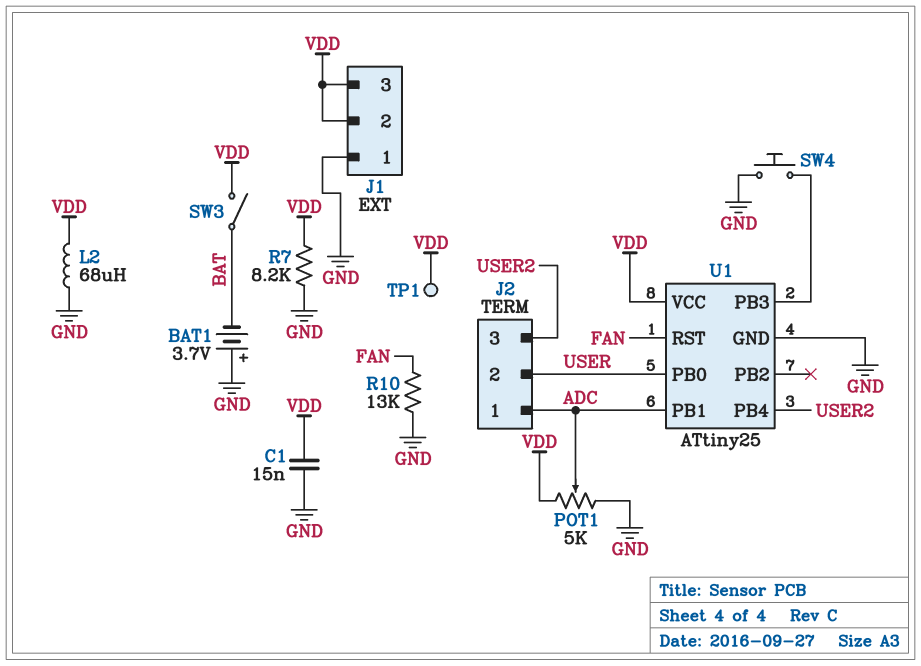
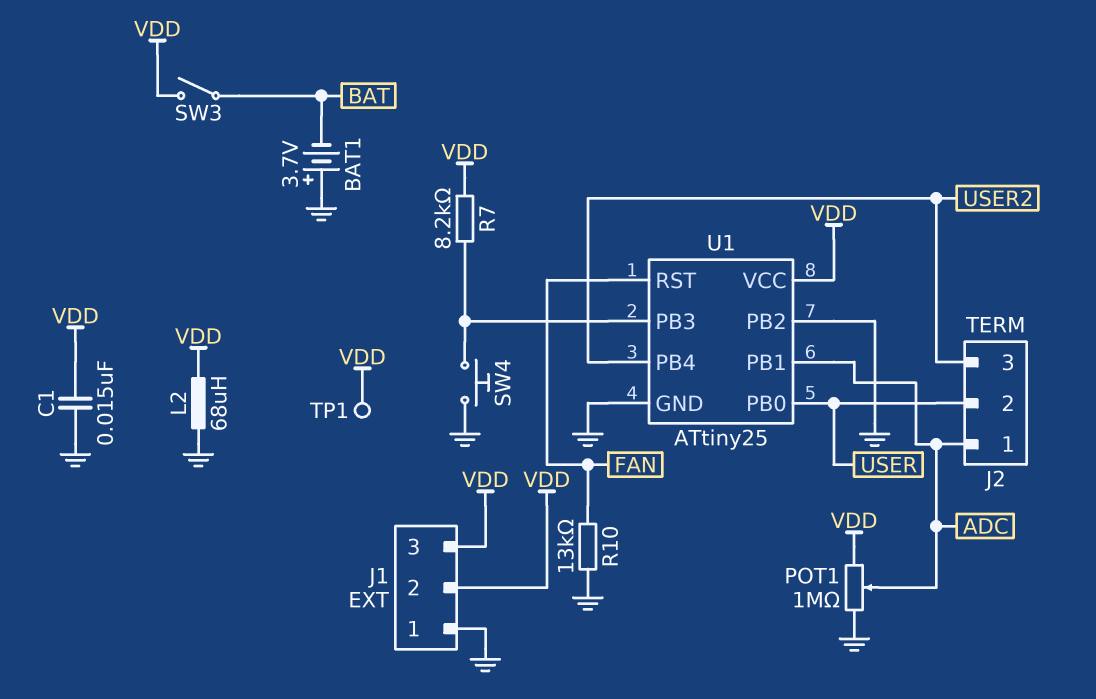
POT1: 5k (GND, VDD, wiper ADC) -> 1M (GND, VDD, wiper ADC)
R7: 8.2k (GND, VDD) -> 8.2k (U1/PB3, VDD)
U1 pin PB2: none -> GND

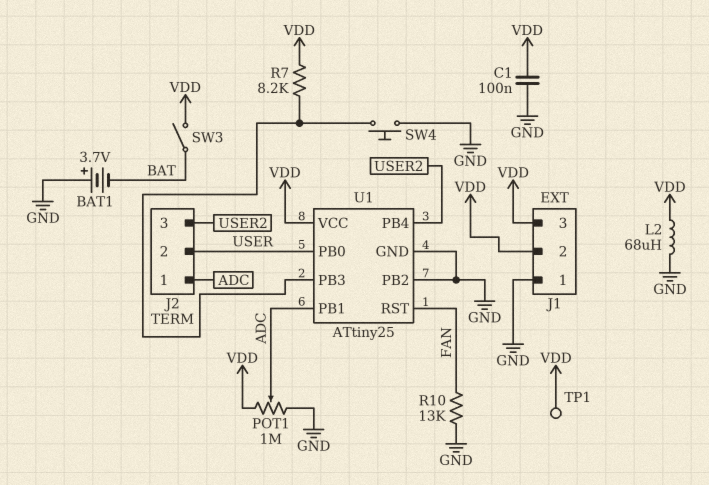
C1: 15nF (GND, VDD) -> 100nF (GND, VDD)

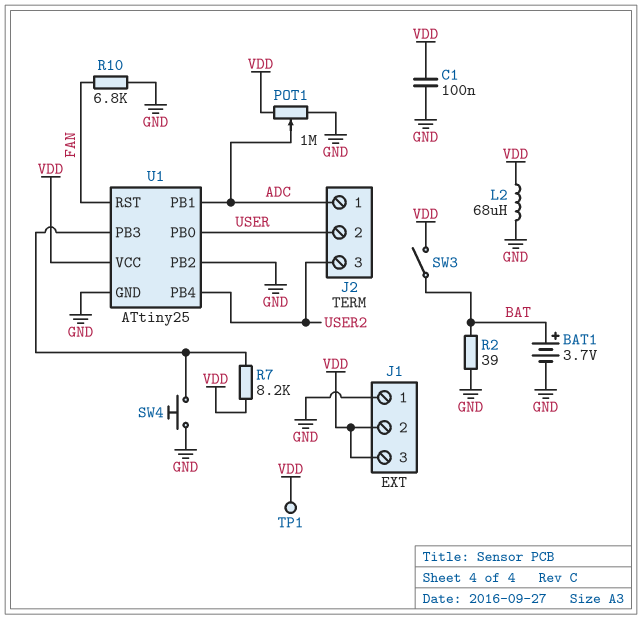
BAT1: 3.7V (plus GND, minus BAT) -> 3.7V (plus BAT, minus GND)
R2: none -> 39 (BAT, GND)
R10: 13k (FAN, GND) -> 6.8k (FAN, GND)

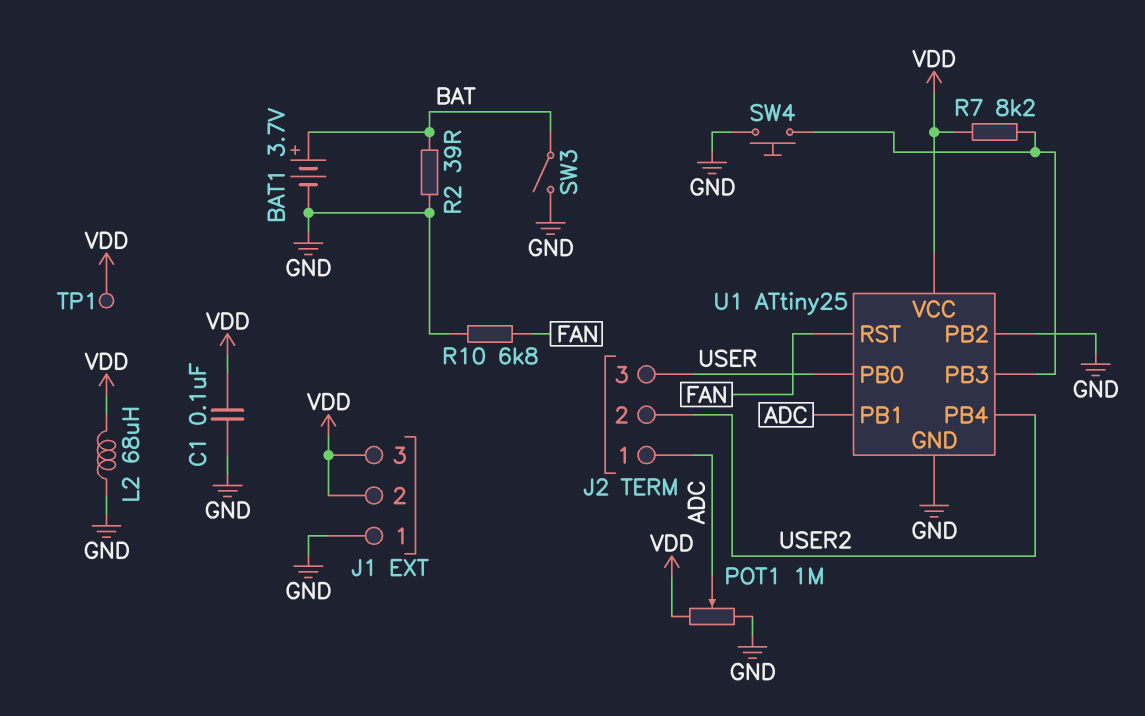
J2 pin 2: USER -> USER2
J2 pin 3: USER2 -> USER
SW3: switch (BAT, VDD) -> switch (BAT, GND)

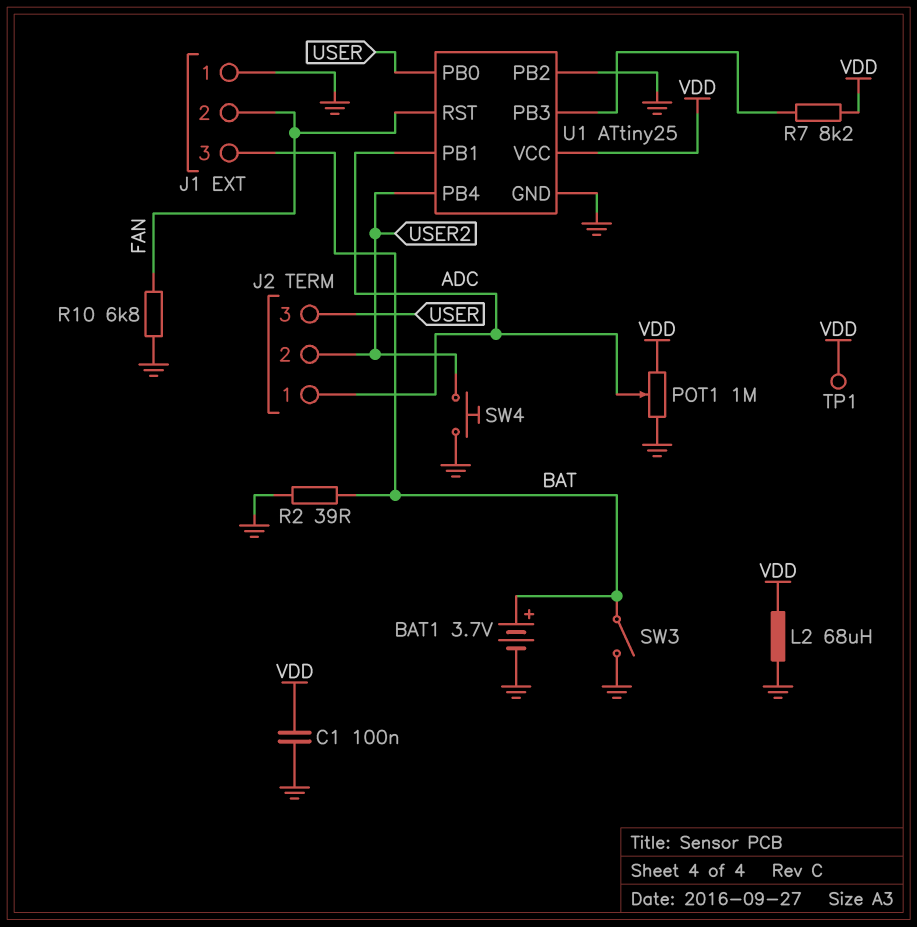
J1 pin 2: VDD -> FAN
J1 pin 3: VDD -> BAT
SW4: button (GND, U1/PB3) -> button (GND, USER2)

